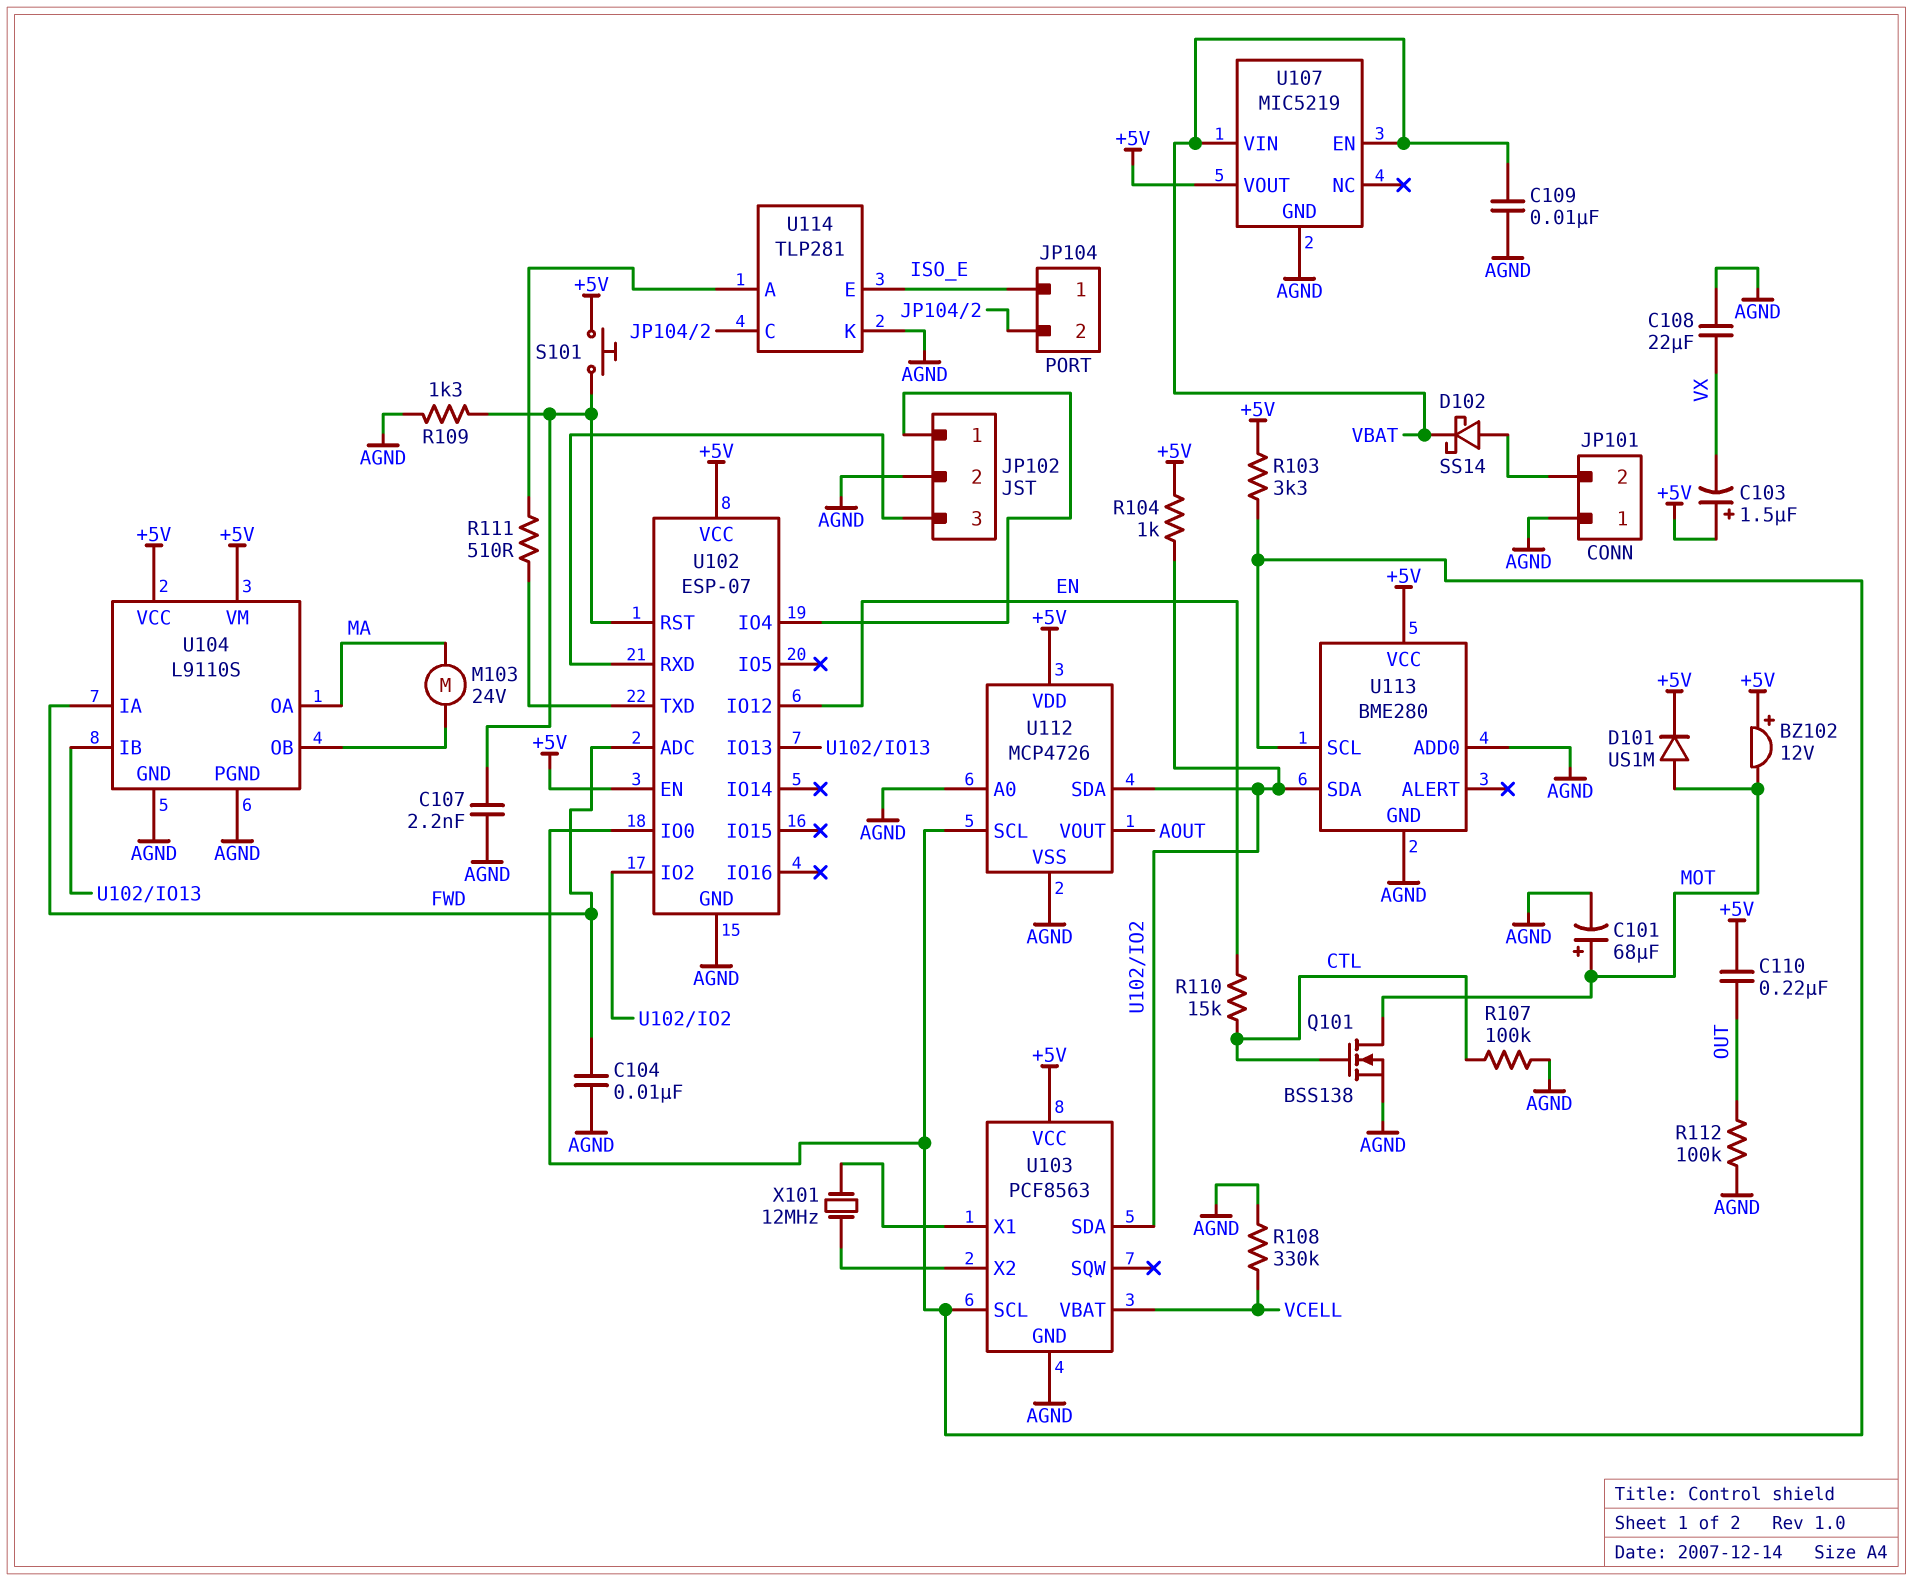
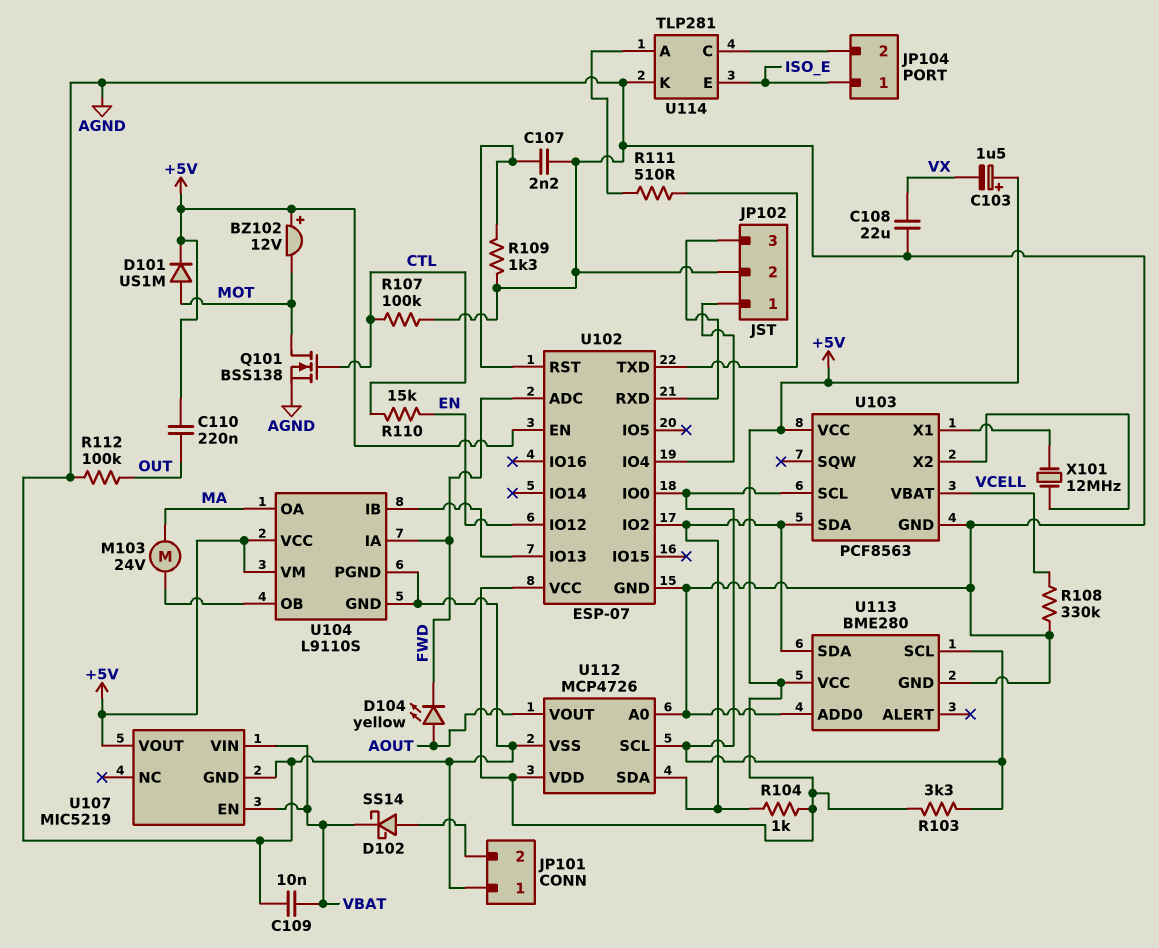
C101: 68uF (plus MOT, minus AGND) -> none
C104: 10nF (AGND, FWD) -> none
D104: none -> LED yellow (A AOUT, K FWD)
S101: button (+5V, U102/RST) -> none

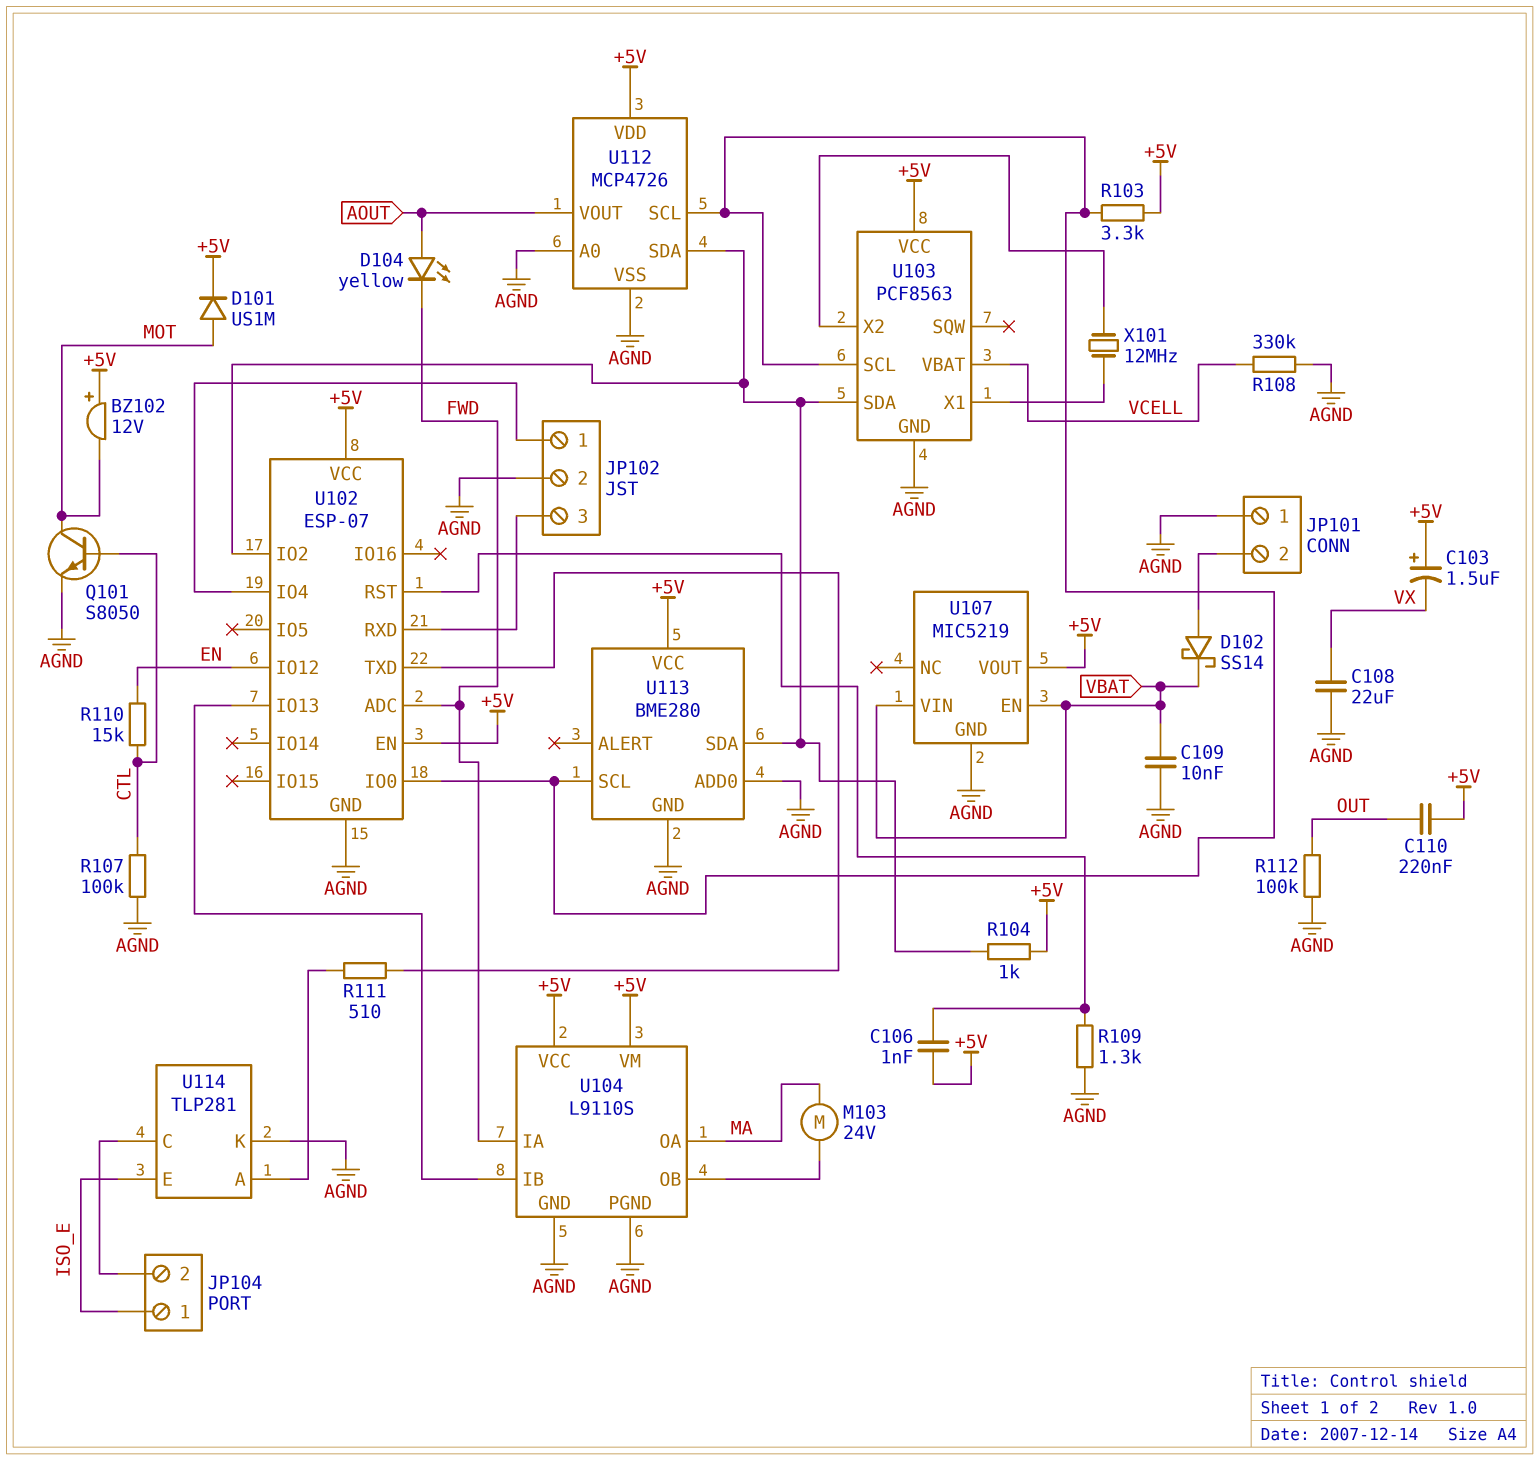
C106: none -> 1nF (+5V, U102/RST)
C107: 2.2nF (AGND, U102/RST) -> none
Q101: NMOS BSS138 (G CTL, D MOT, S AGND) -> NPN S8050 (B CTL, C MOT, E AGND)

